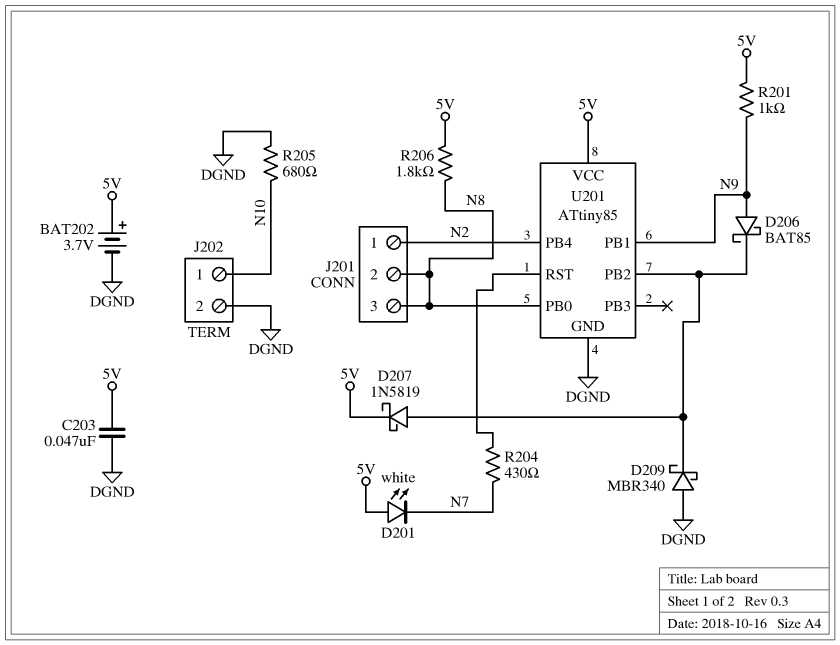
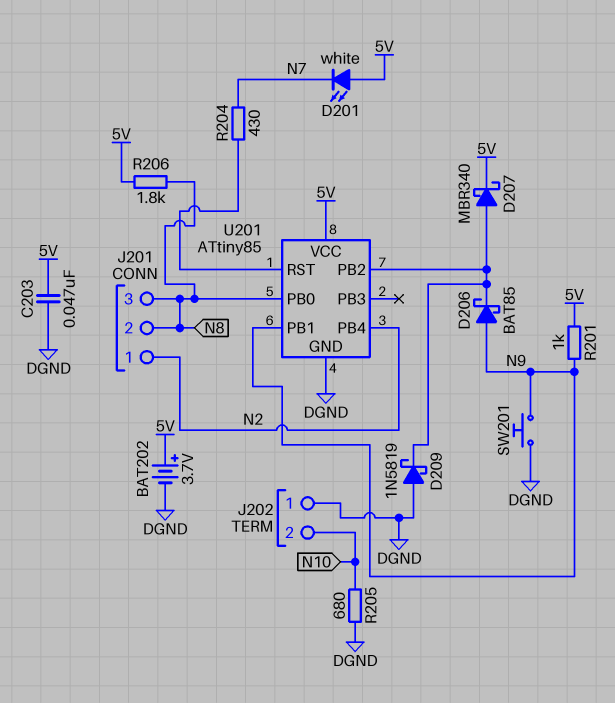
D207: schottky 1N5819 (A U201/PB2, K 5V) -> schottky MBR340 (A U201/PB2, K 5V)
D209: schottky MBR340 (A DGND, K U201/PB2) -> schottky 1N5819 (A DGND, K U201/PB2)
J202 pin 1: N10 -> DGND
J202 pin 2: DGND -> N10
SW201: none -> button (DGND, N9)

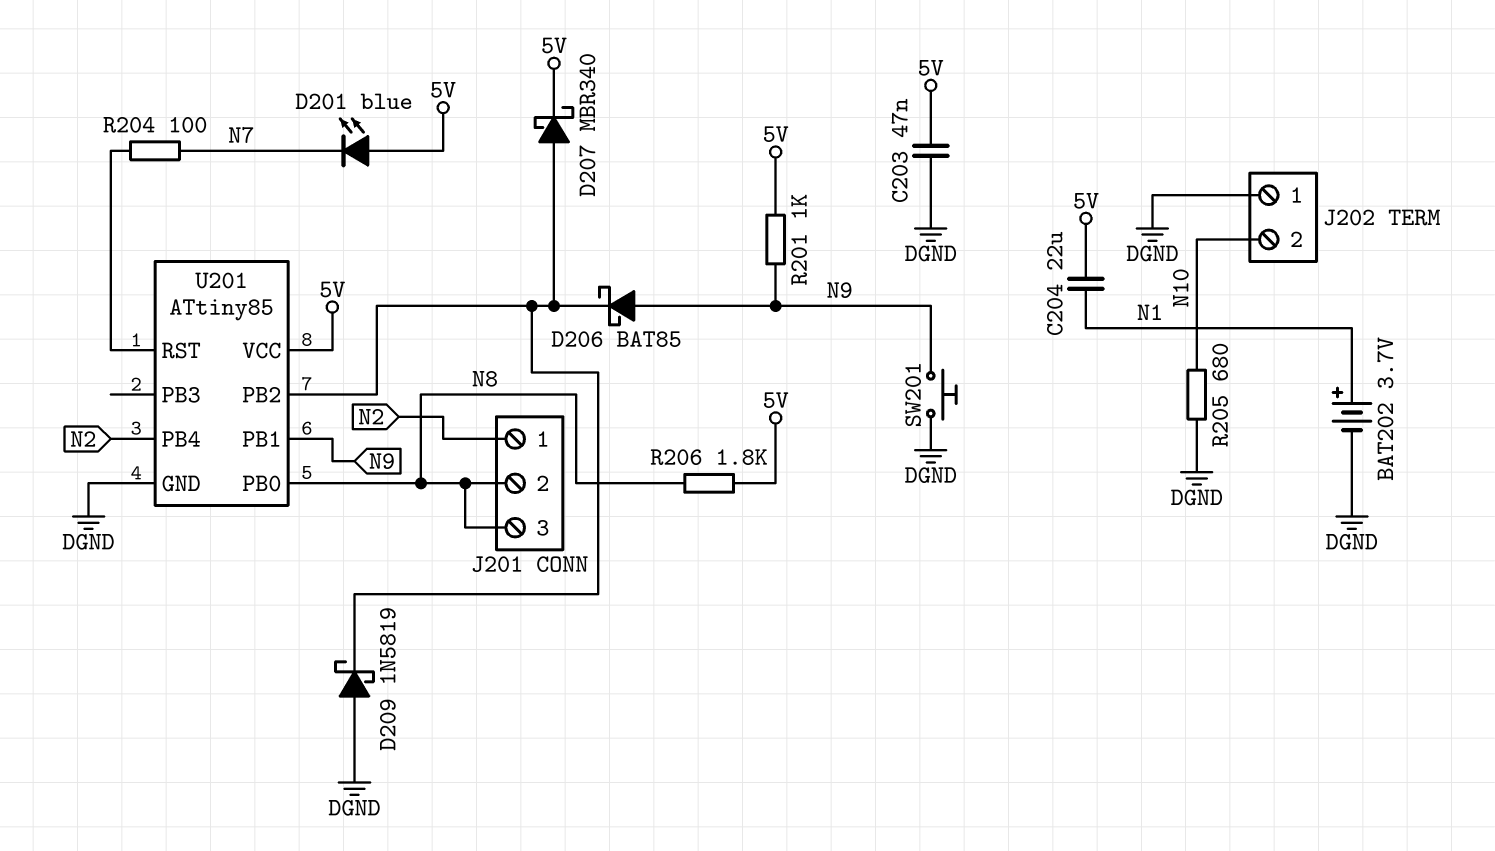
BAT202: 3.7V (plus 5V, minus DGND) -> 3.7V (plus N1, minus DGND)
C204: none -> 22uF (5V, N1)
D201: LED white (A 5V, K N7) -> LED blue (A 5V, K N7)
R204: 430 (N7, U201/RST) -> 100 (N7, U201/RST)

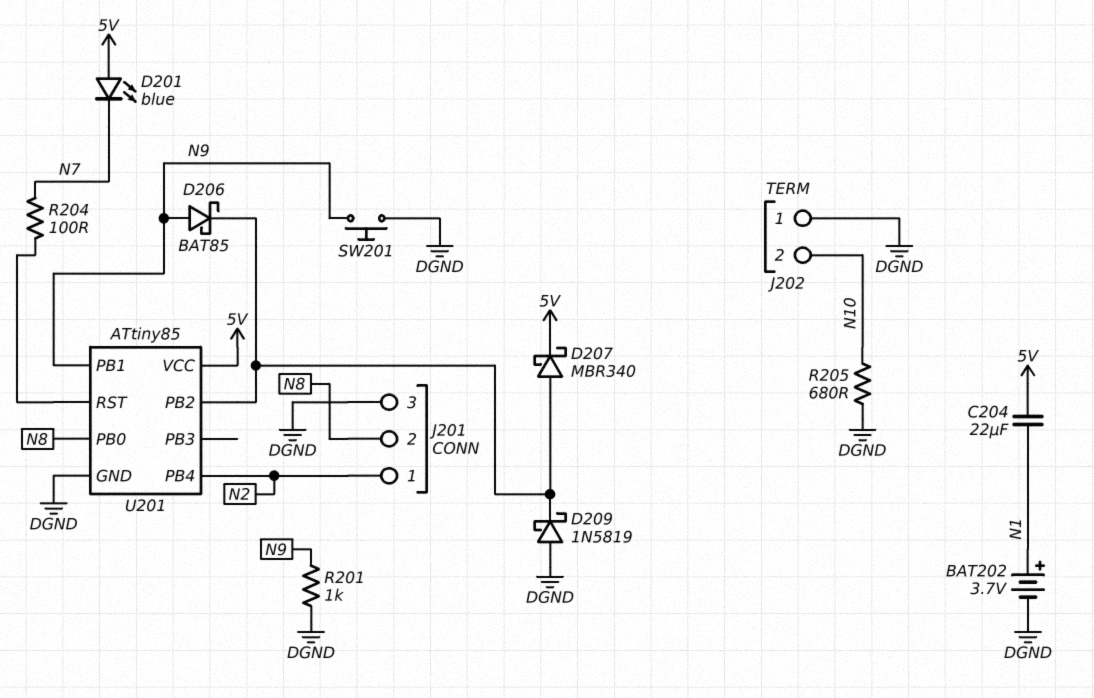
C203: 47nF (5V, DGND) -> none
J201 pin 3: N8 -> DGND
R201: 1k (5V, N9) -> 1k (DGND, N9)
R206: 1.8k (5V, N8) -> none

